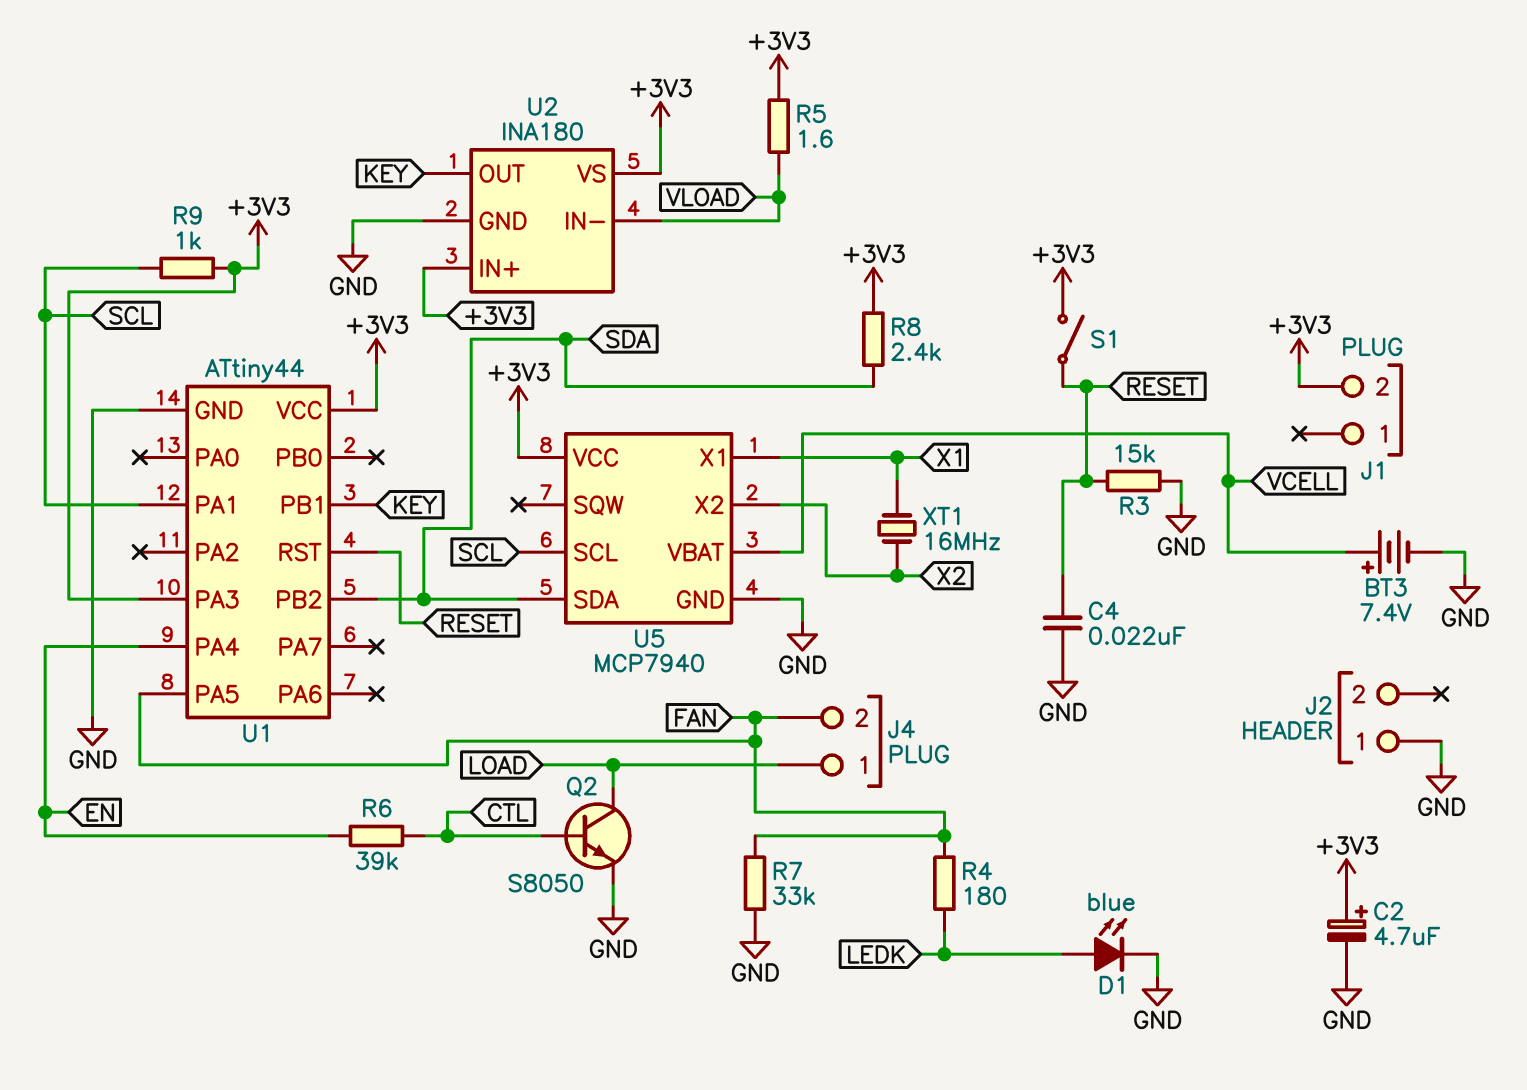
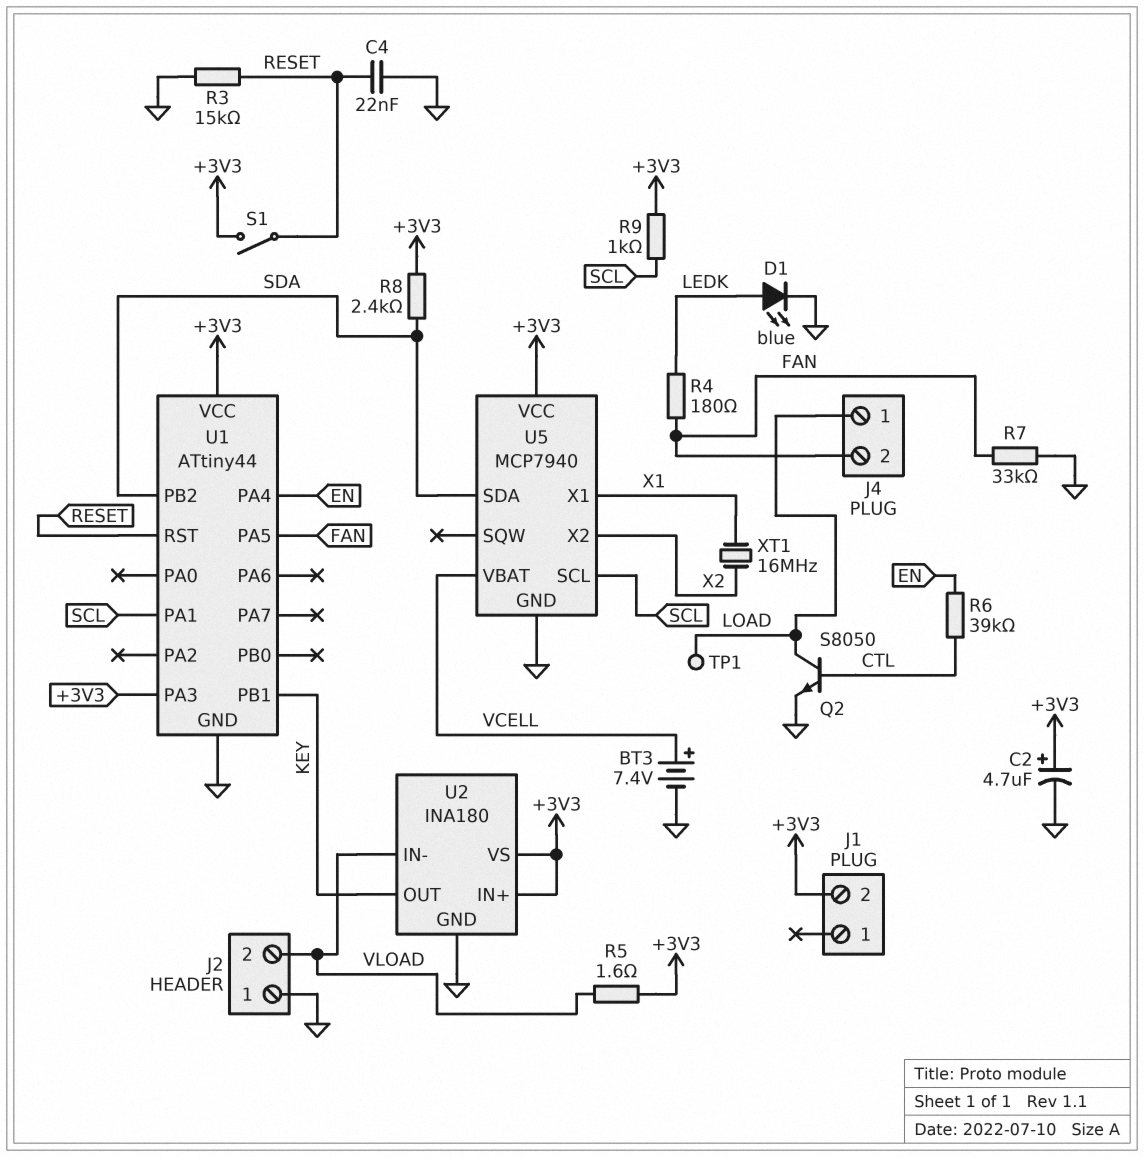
J2 pin 2: none -> VLOAD
TP1: none -> test point (LOAD)

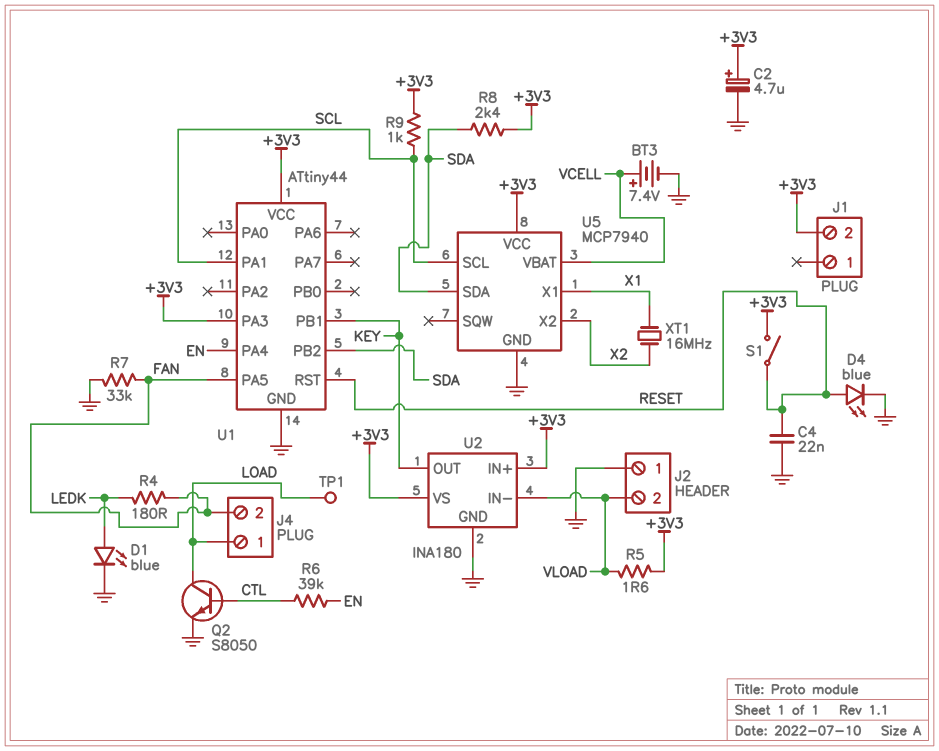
D4: none -> LED blue (A RESET, K GND)
R3: 15k (GND, RESET) -> none

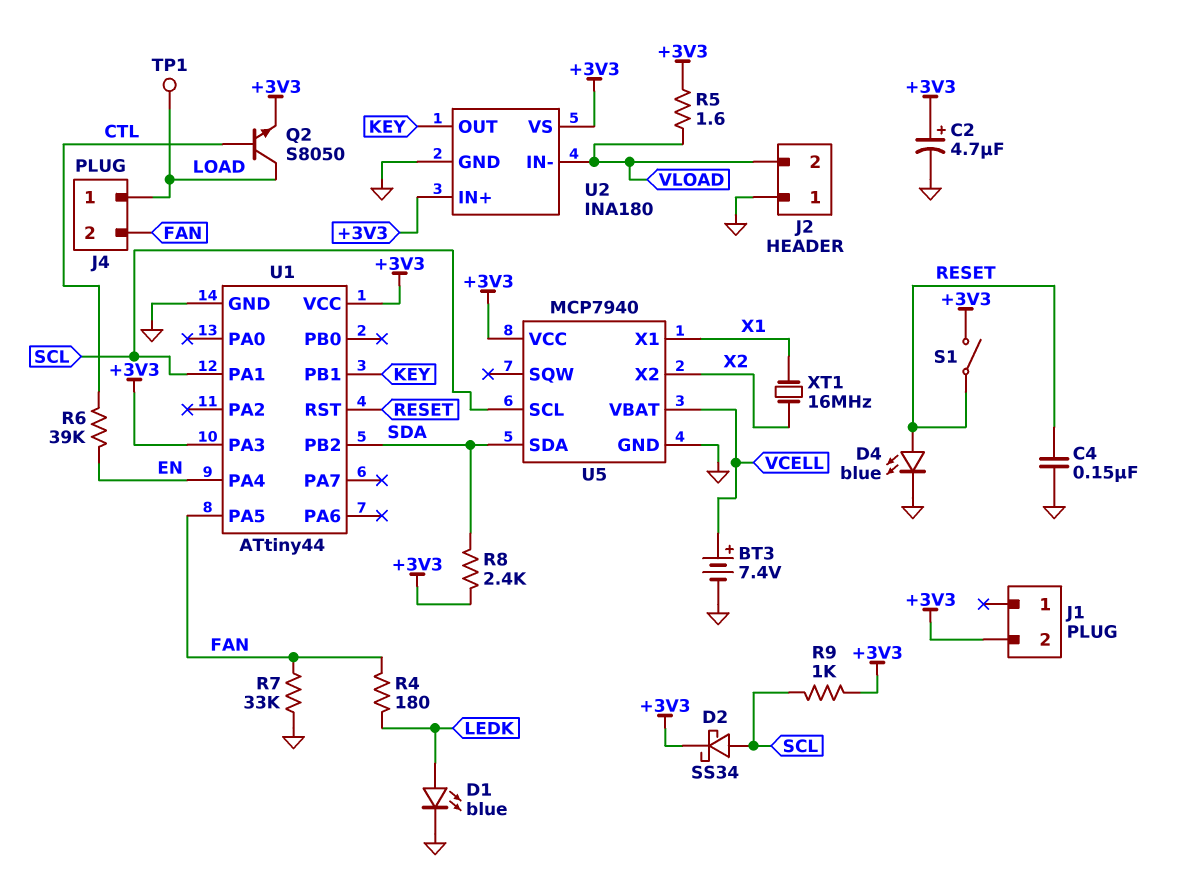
C4: 22nF (GND, RESET) -> 150nF (GND, RESET)
D2: none -> schottky SS34 (A SCL, K +3V3)
Q2: NPN S8050 (B CTL, C LOAD, E GND) -> NPN S8050 (B CTL, C LOAD, E +3V3)

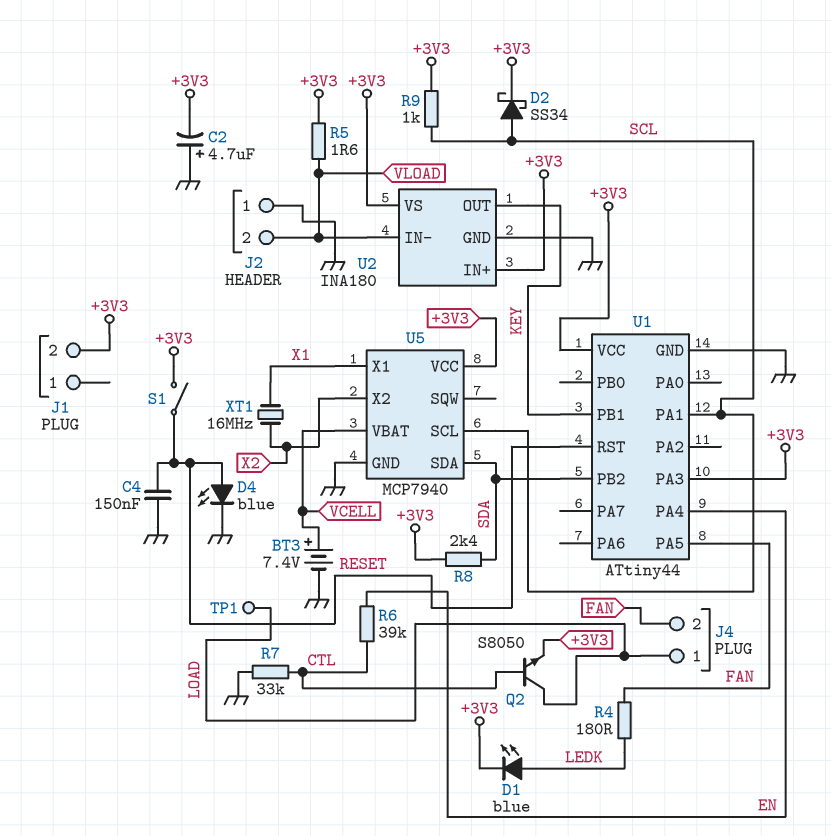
C2: 4.7uF (plus +3V3, minus GND) -> 4.7uF (plus GND, minus +3V3)
D1: LED blue (A LEDK, K GND) -> LED blue (A LEDK, K +3V3)
R7: 33k (FAN, GND) -> 33k (CTL, GND)

